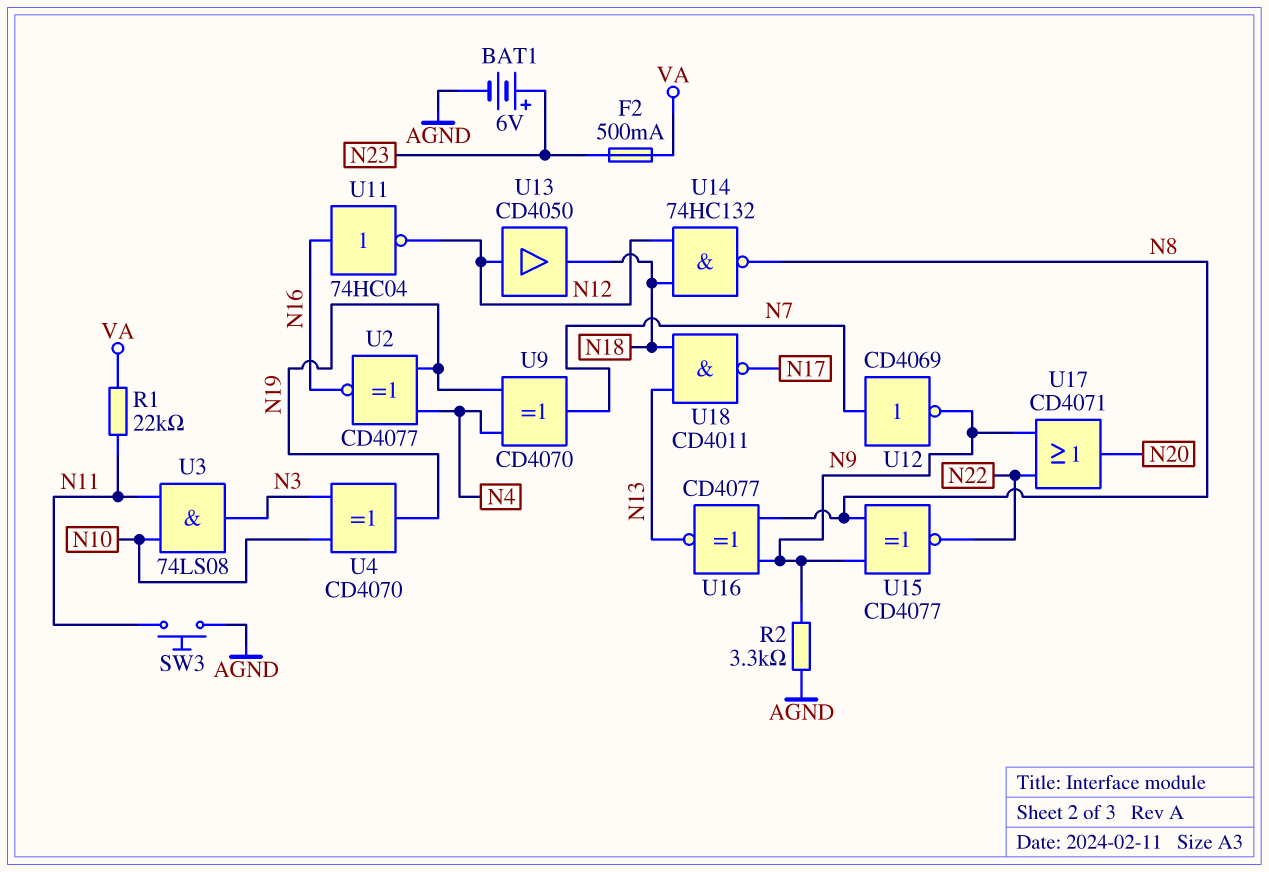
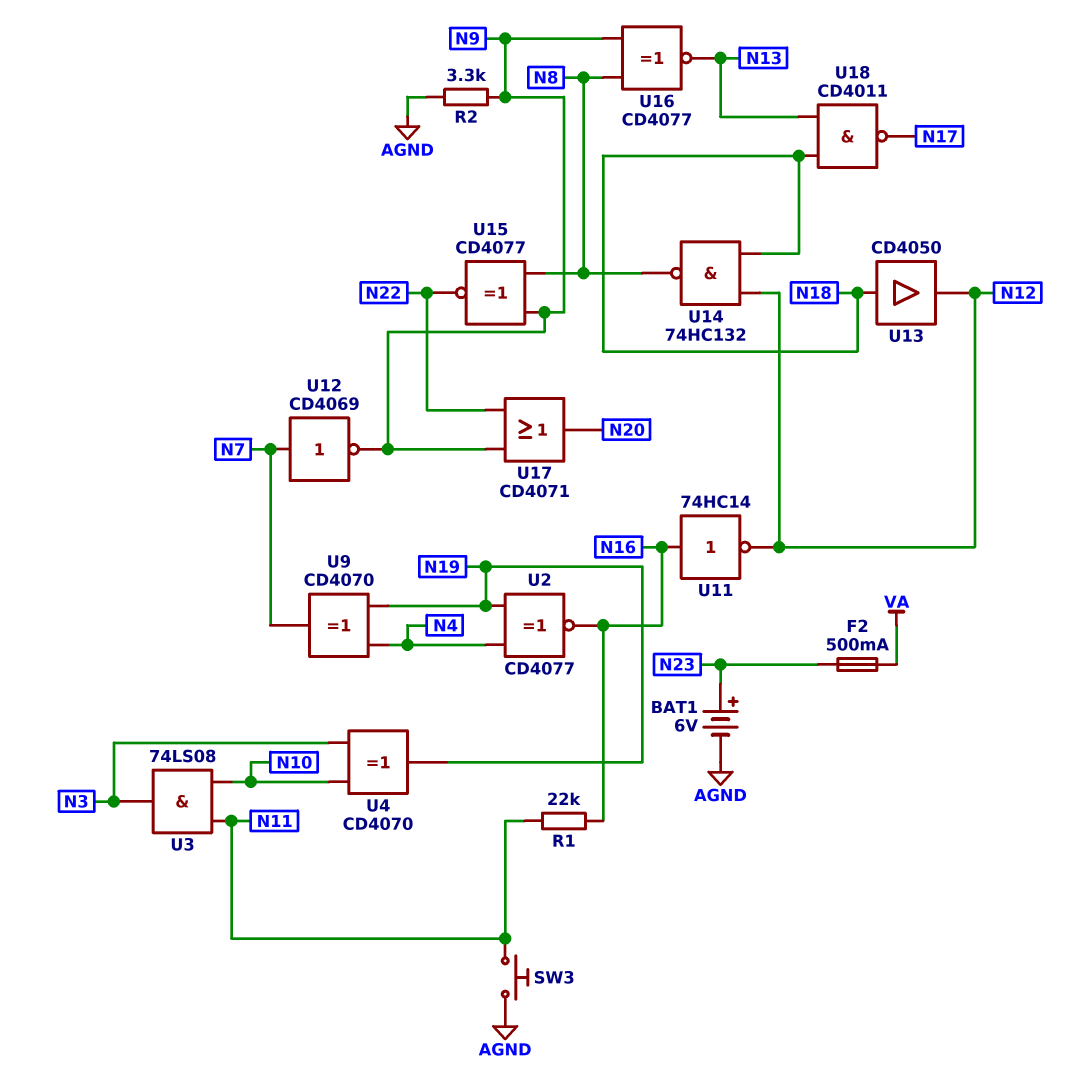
R1: 22k (N11, VA) -> 22k (N11, N16)
U11: NOT 74HC04 (in N16, out N12) -> NOT 74HC14 (in N16, out N12)
U13: buffer CD4050 (in N12, out N18) -> buffer CD4050 (in N18, out N12)

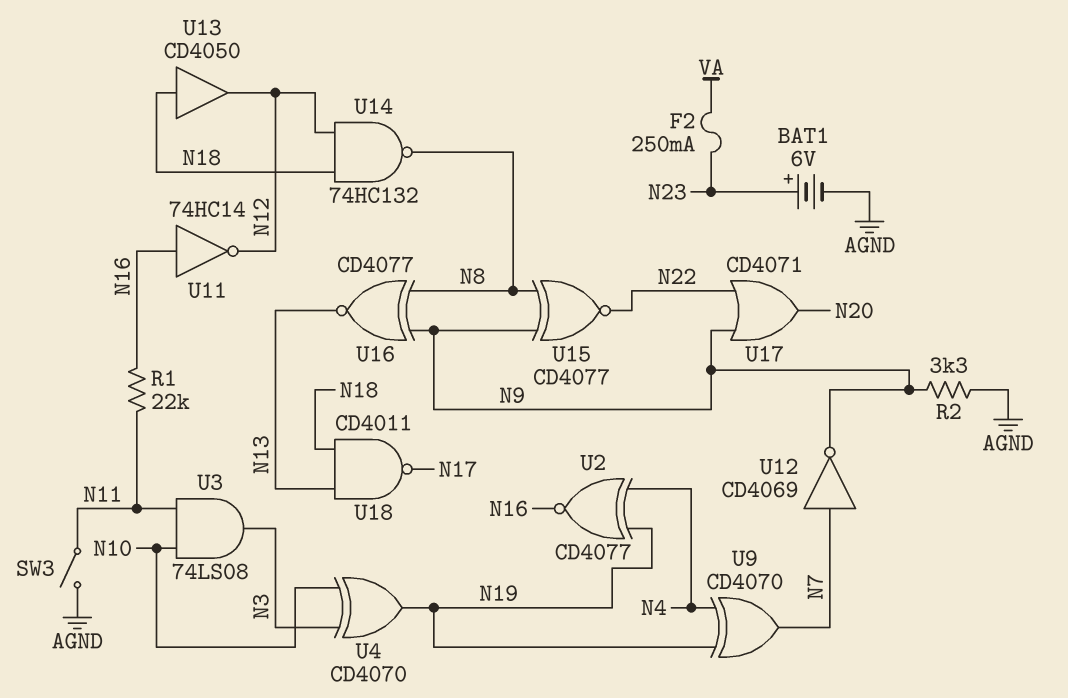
F2: 500mA (N23, VA) -> 250mA (N23, VA)
SW3: button (AGND, N11) -> switch (AGND, N11)

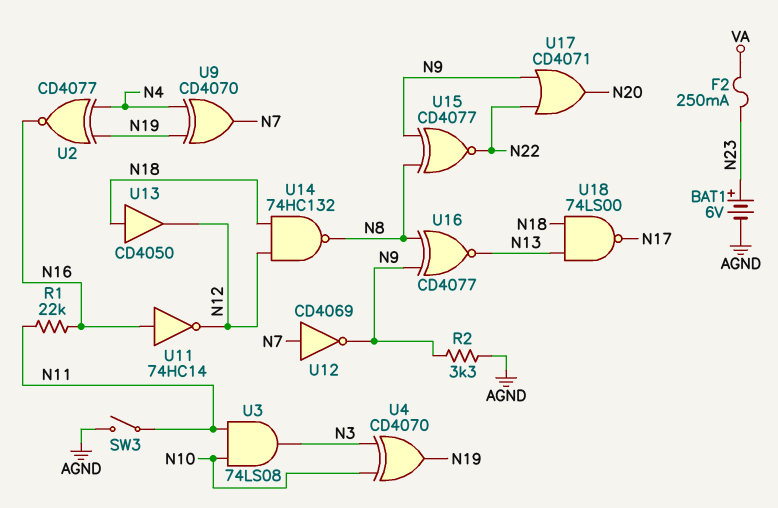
U18: NAND CD4011 (in N13, in N18, out N17) -> NAND 74LS00 (in N13, in N18, out N17)

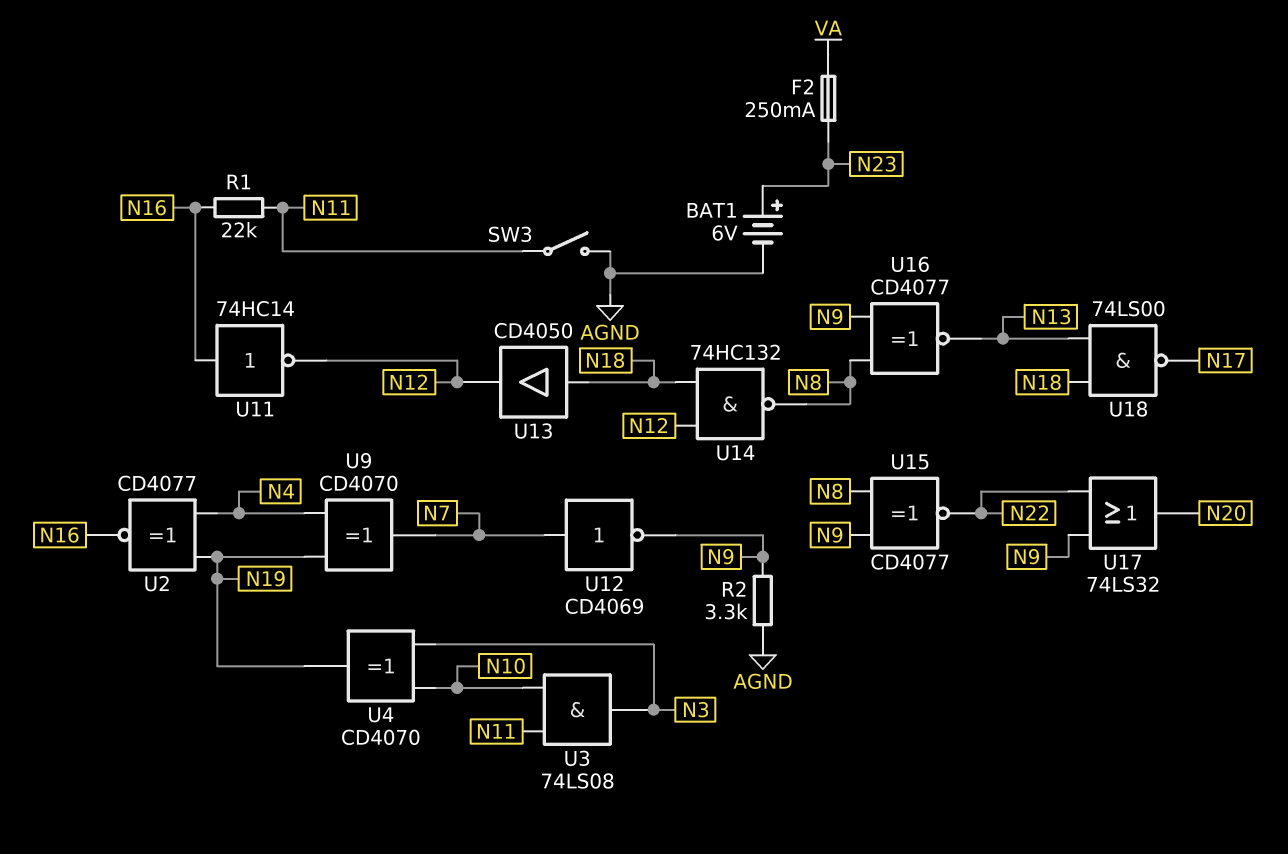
U17: OR CD4071 (in N9, in N22, out N20) -> OR 74LS32 (in N9, in N22, out N20)

